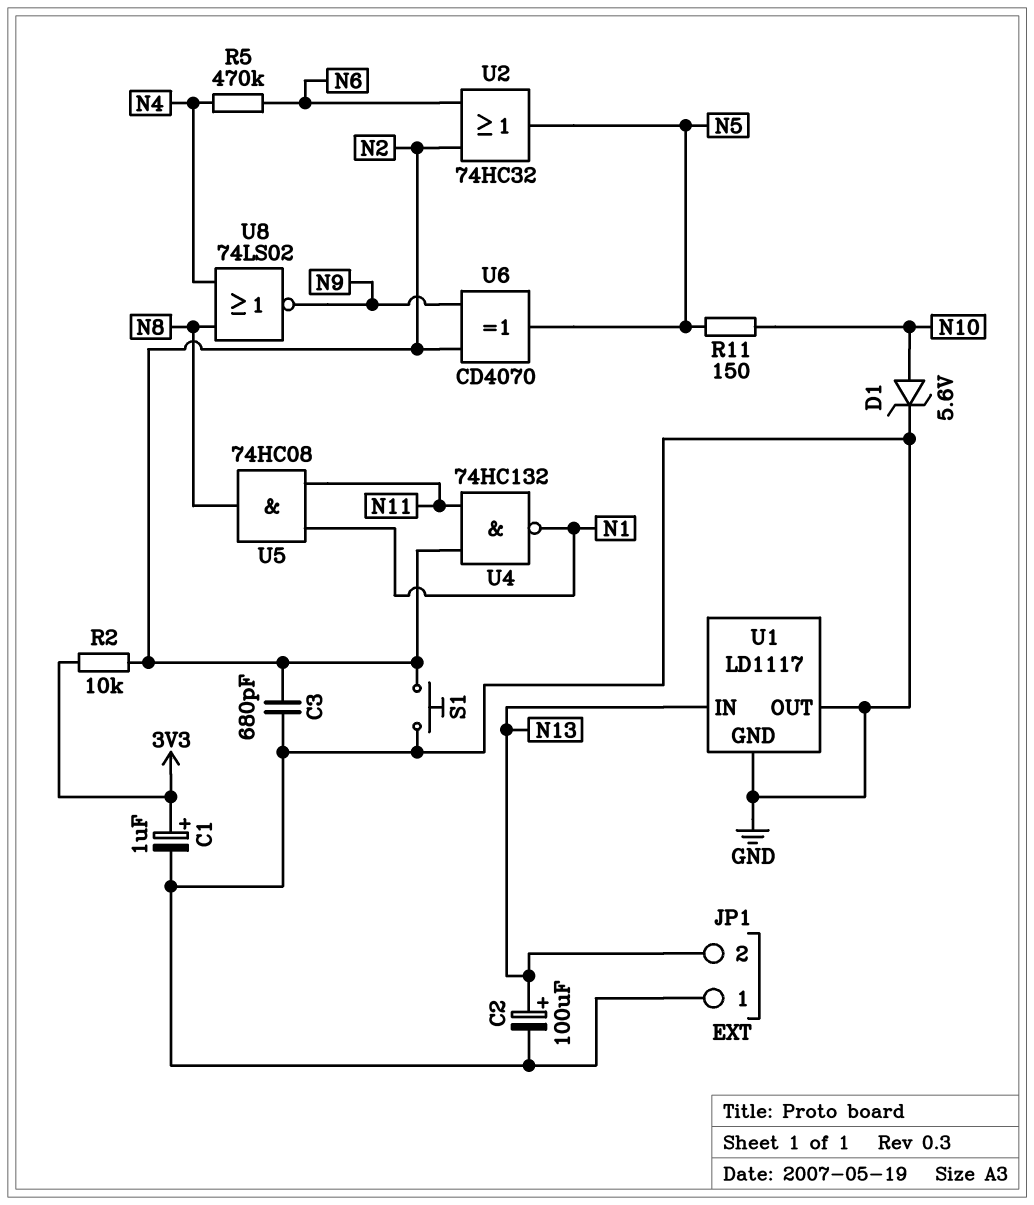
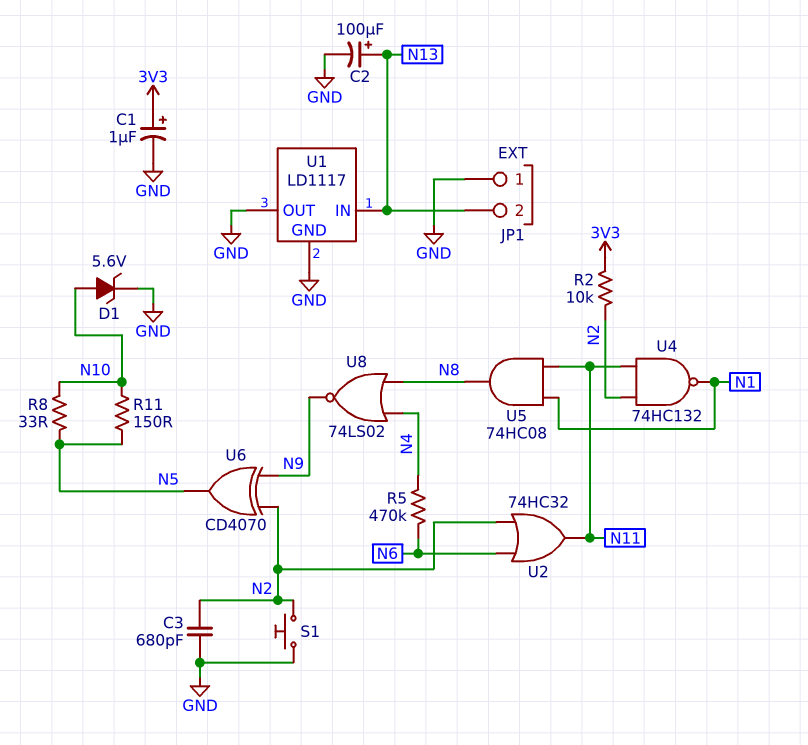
R8: none -> 33 (N5, N10)
U2: OR 74HC32 (in N2, in N6, out N5) -> OR 74HC32 (in N2, in N6, out N11)

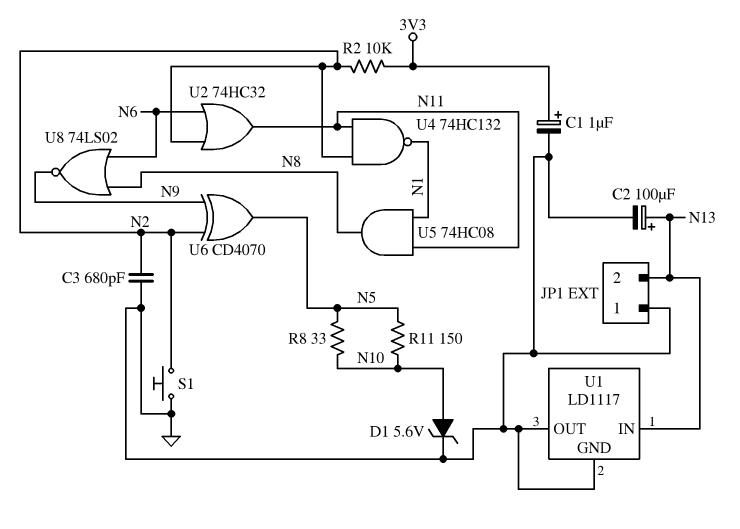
R5: 470k (N4, N6) -> none
U8: NOR 74LS02 (in N4, in N8, out N9) -> NOR 74LS02 (in N6, in N8, out N9)

